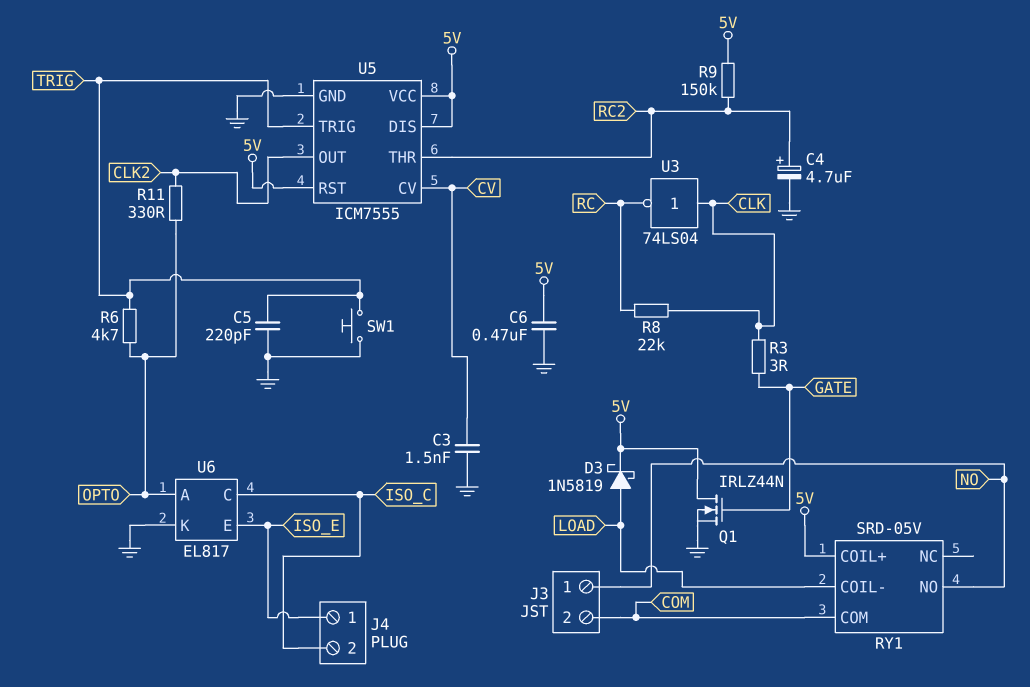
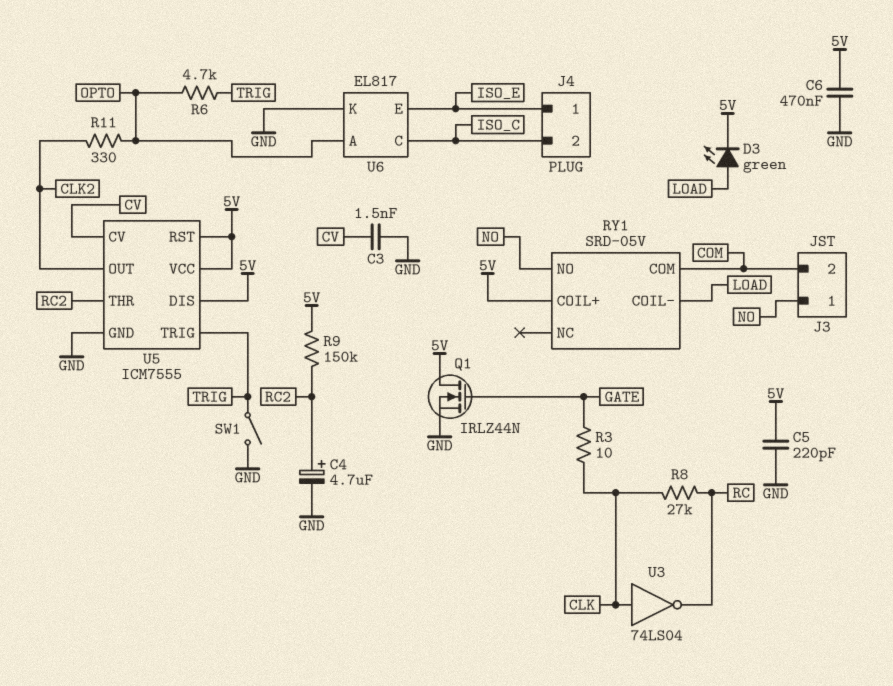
C5: 220pF (GND, TRIG) -> 220pF (5V, GND)
D3: schottky 1N5819 (A LOAD, K 5V) -> LED green (A LOAD, K 5V)
R3: 3 (CLK, GATE) -> 10 (CLK, GATE)
R8: 22k (CLK, RC) -> 27k (CLK, RC)
SW1: button (GND, TRIG) -> switch (GND, TRIG)

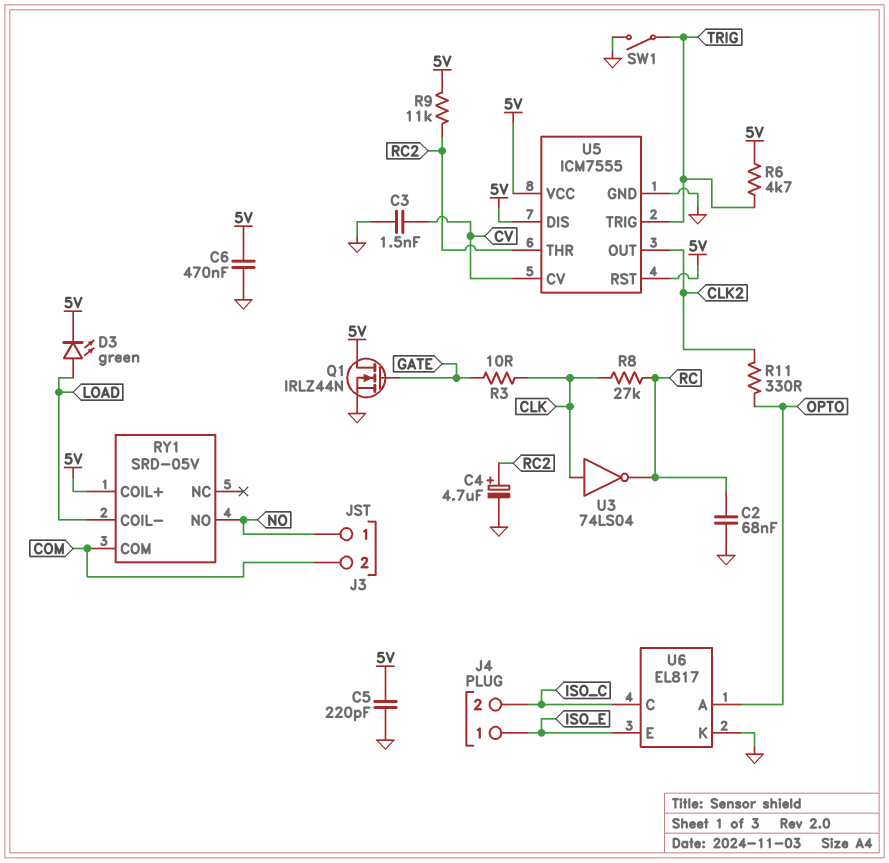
C2: none -> 68nF (GND, RC)
R6: 4.7k (OPTO, TRIG) -> 4.7k (5V, TRIG)
R9: 150k (5V, RC2) -> 11k (5V, RC2)

